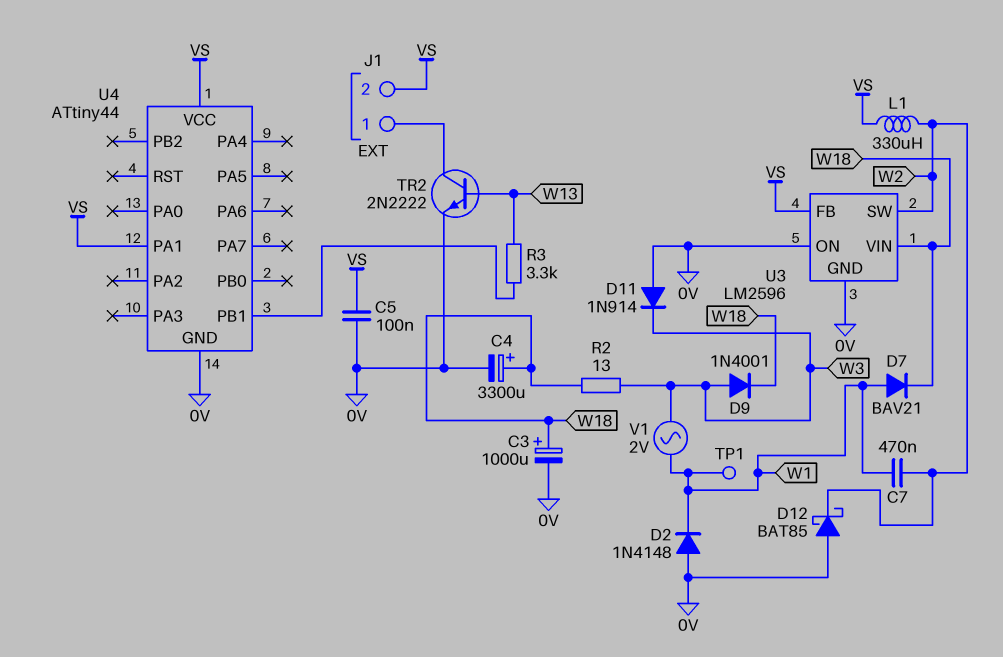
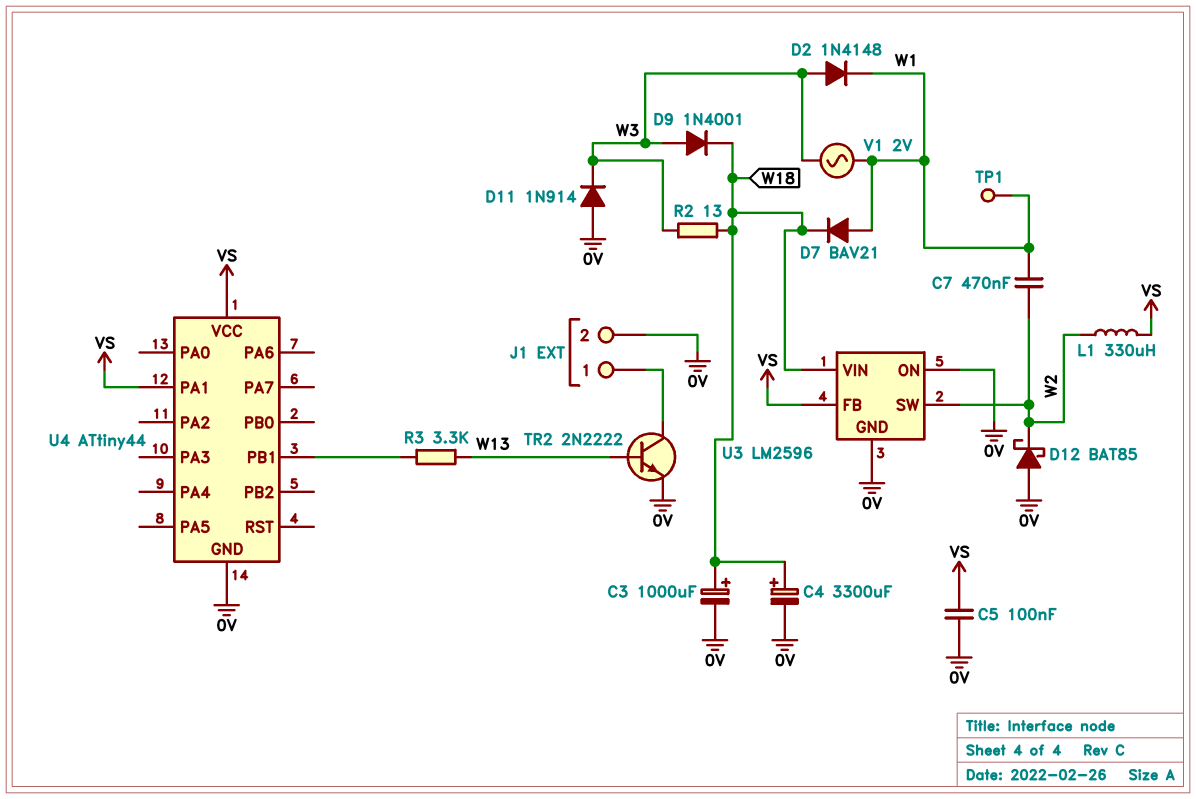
D2: diode 1N4148 (A 0V, K W1) -> diode 1N4148 (A W3, K W1)
J1 pin 2: VS -> 0V

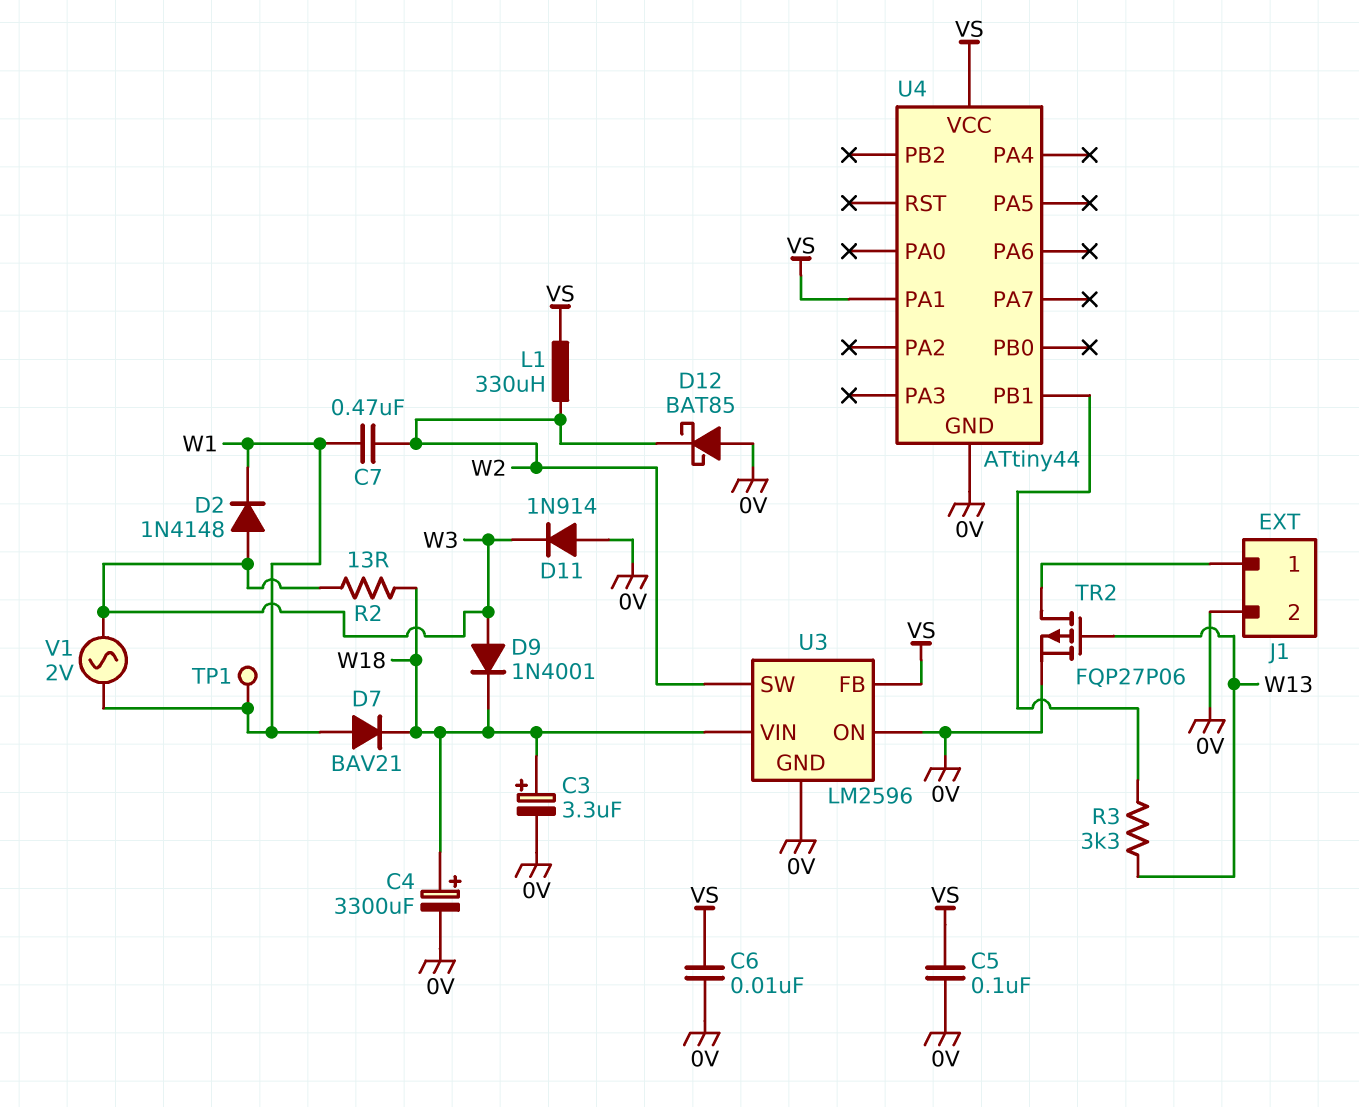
C3: 1000uF (plus W18, minus 0V) -> 3.3uF (plus W18, minus 0V)
C6: none -> 10nF (0V, VS)
TR2: NPN 2N2222 (B W13, C J1/1, E 0V) -> PMOS FQP27P06 (G W13, D J1/1, S 0V)

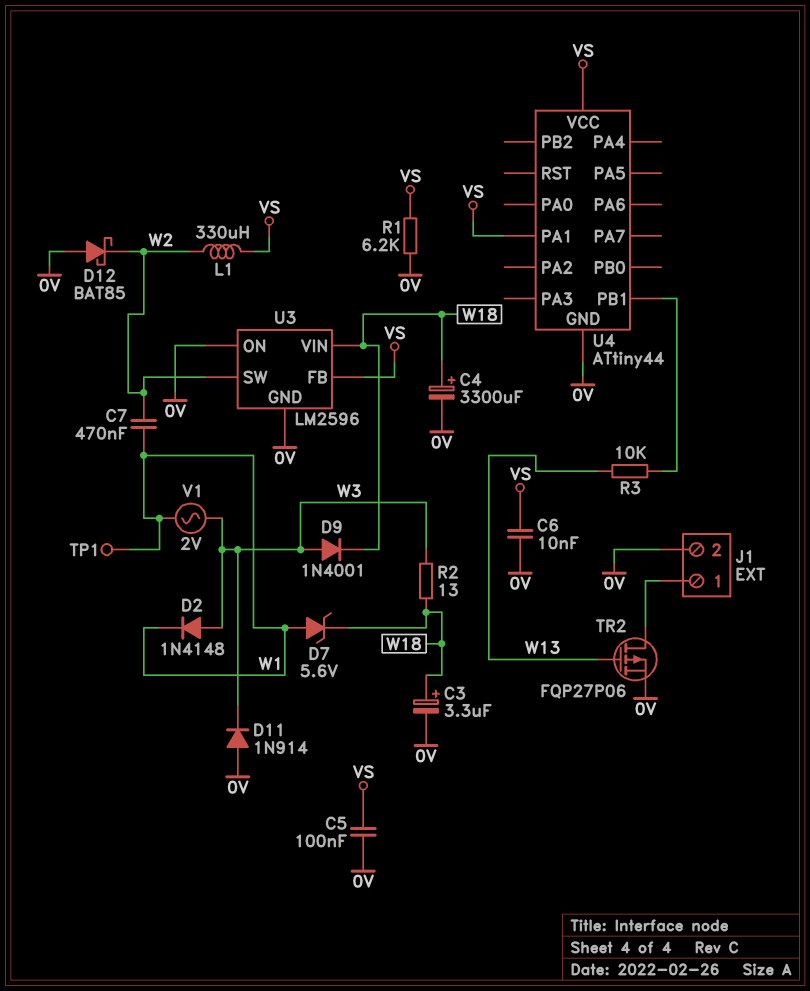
D7: diode BAV21 (A W1, K W18) -> zener 5.6V (A W1, K W18)
R1: none -> 6.2k (0V, VS)
R3: 3.3k (U4/PB1, W13) -> 10k (U4/PB1, W13)

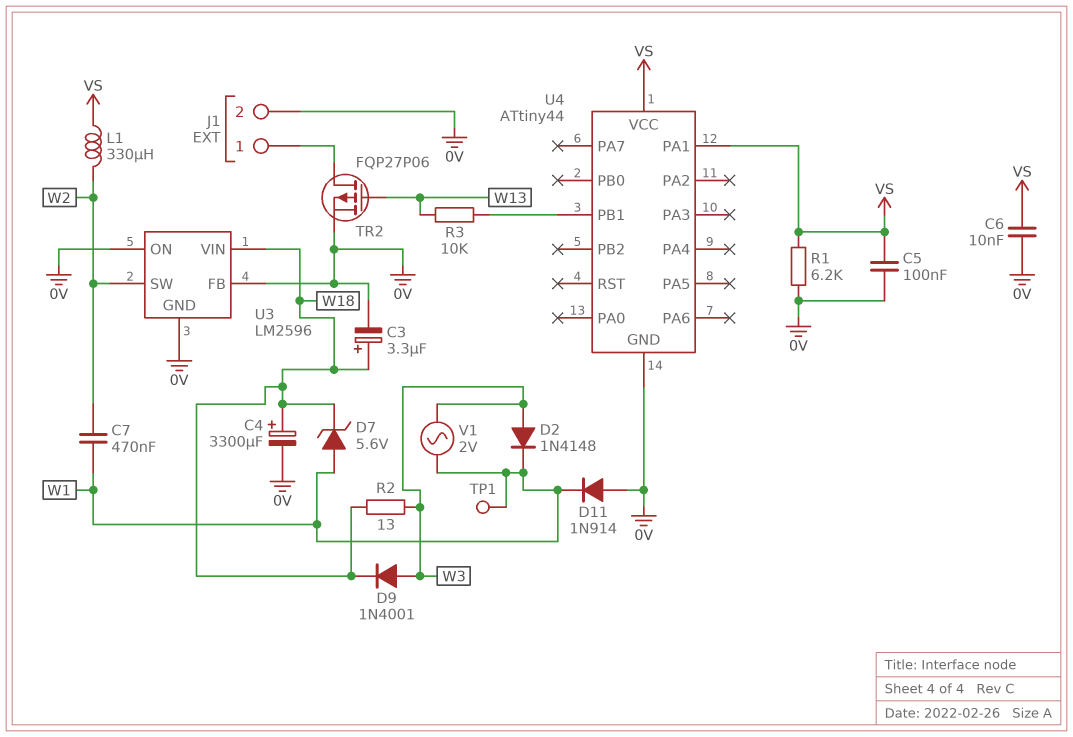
D11: diode 1N914 (A 0V, K W3) -> diode 1N914 (A 0V, K W1)
D12: schottky BAT85 (A 0V, K W2) -> none
U3 pin FB: VS -> 0V

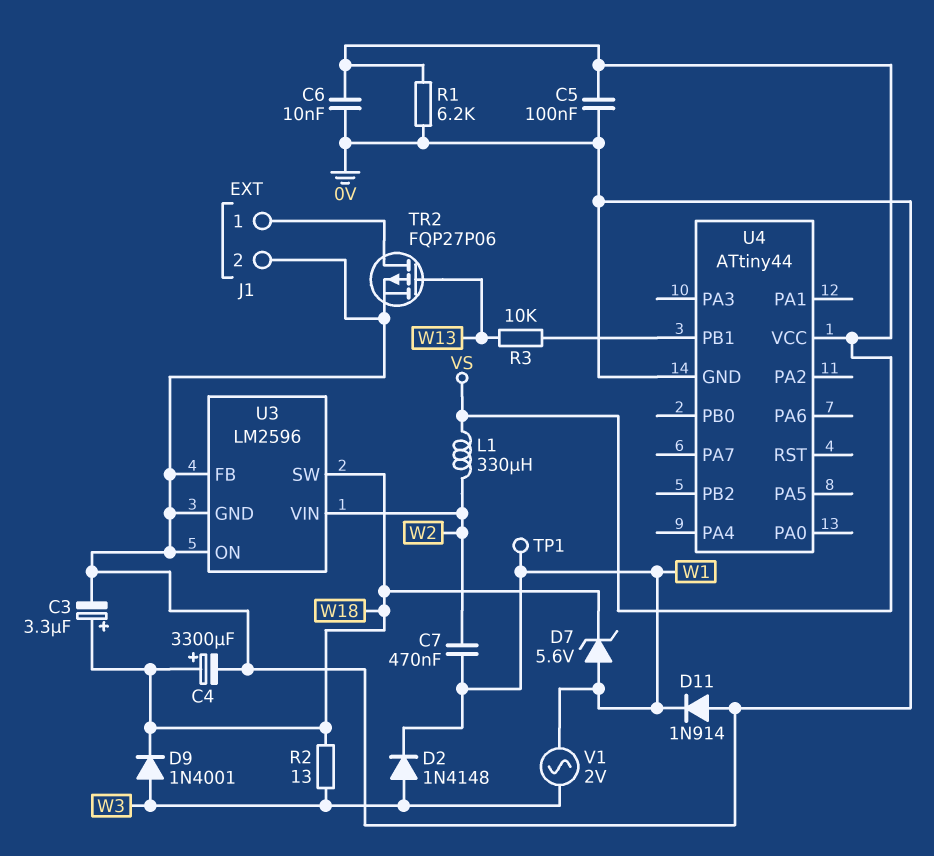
U3 pin SW: W2 -> W18
U3 pin VIN: W18 -> W2
U4 pin PA1: VS -> none

